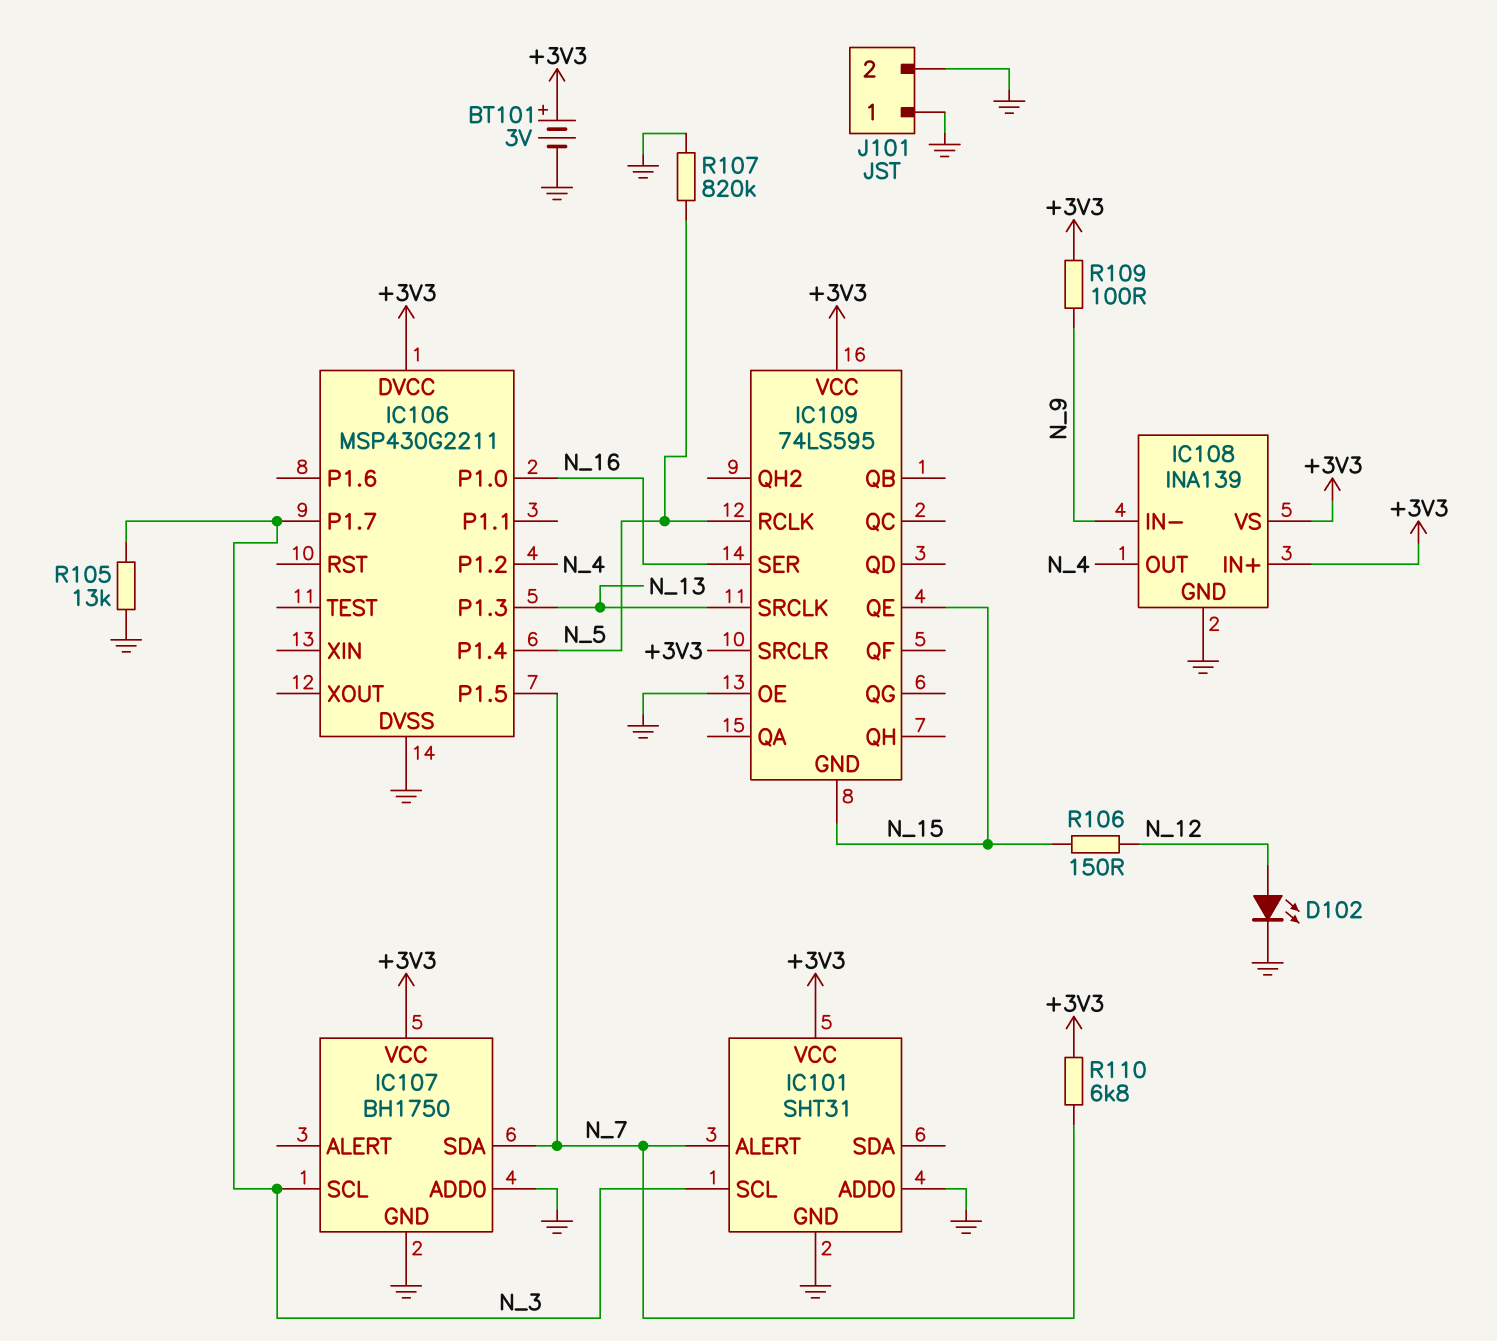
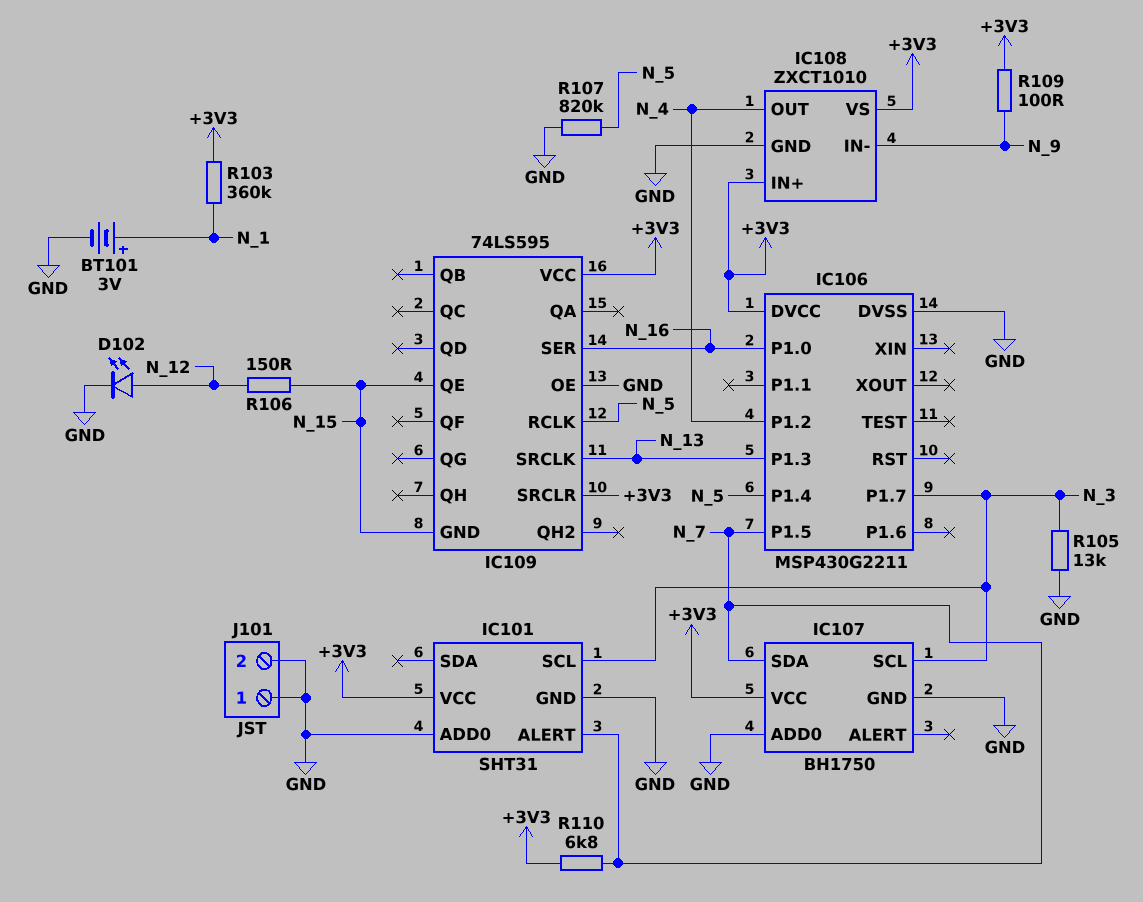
BT101: 3V (plus +3V3, minus GND) -> 3V (plus N_1, minus GND)
IC108: INA139 -> ZXCT1010
R103: none -> 360k (+3V3, N_1)

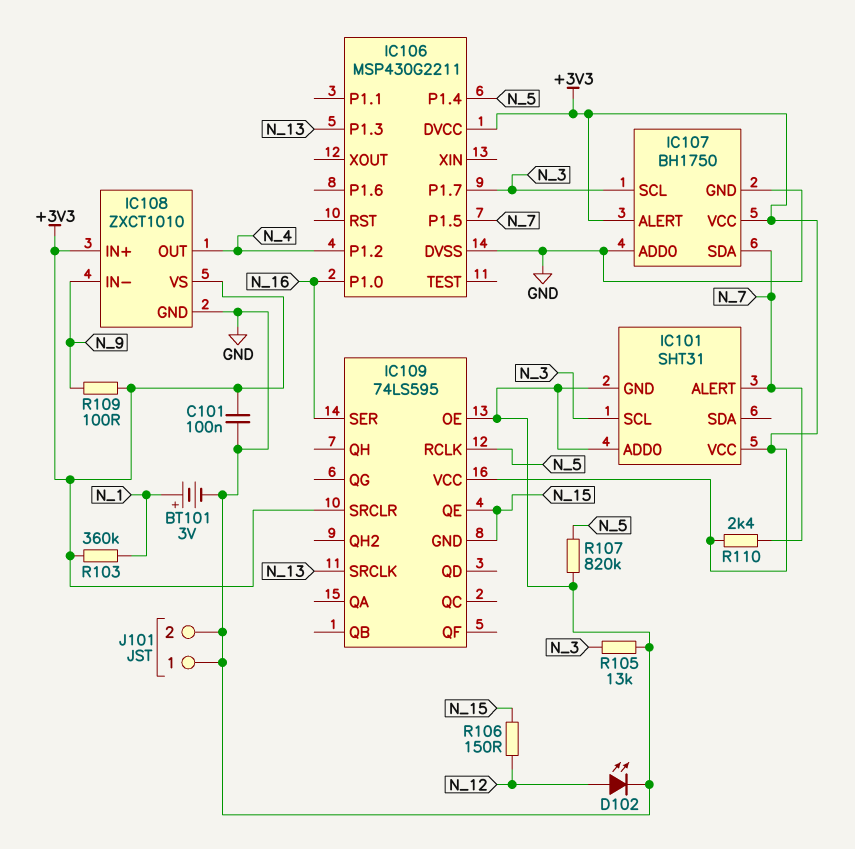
C101: none -> 100nF (+3V3, GND)
IC107 pin ALERT: none -> +3V3
R110: 6.8k (+3V3, N_7) -> 2.4k (+3V3, N_7)

